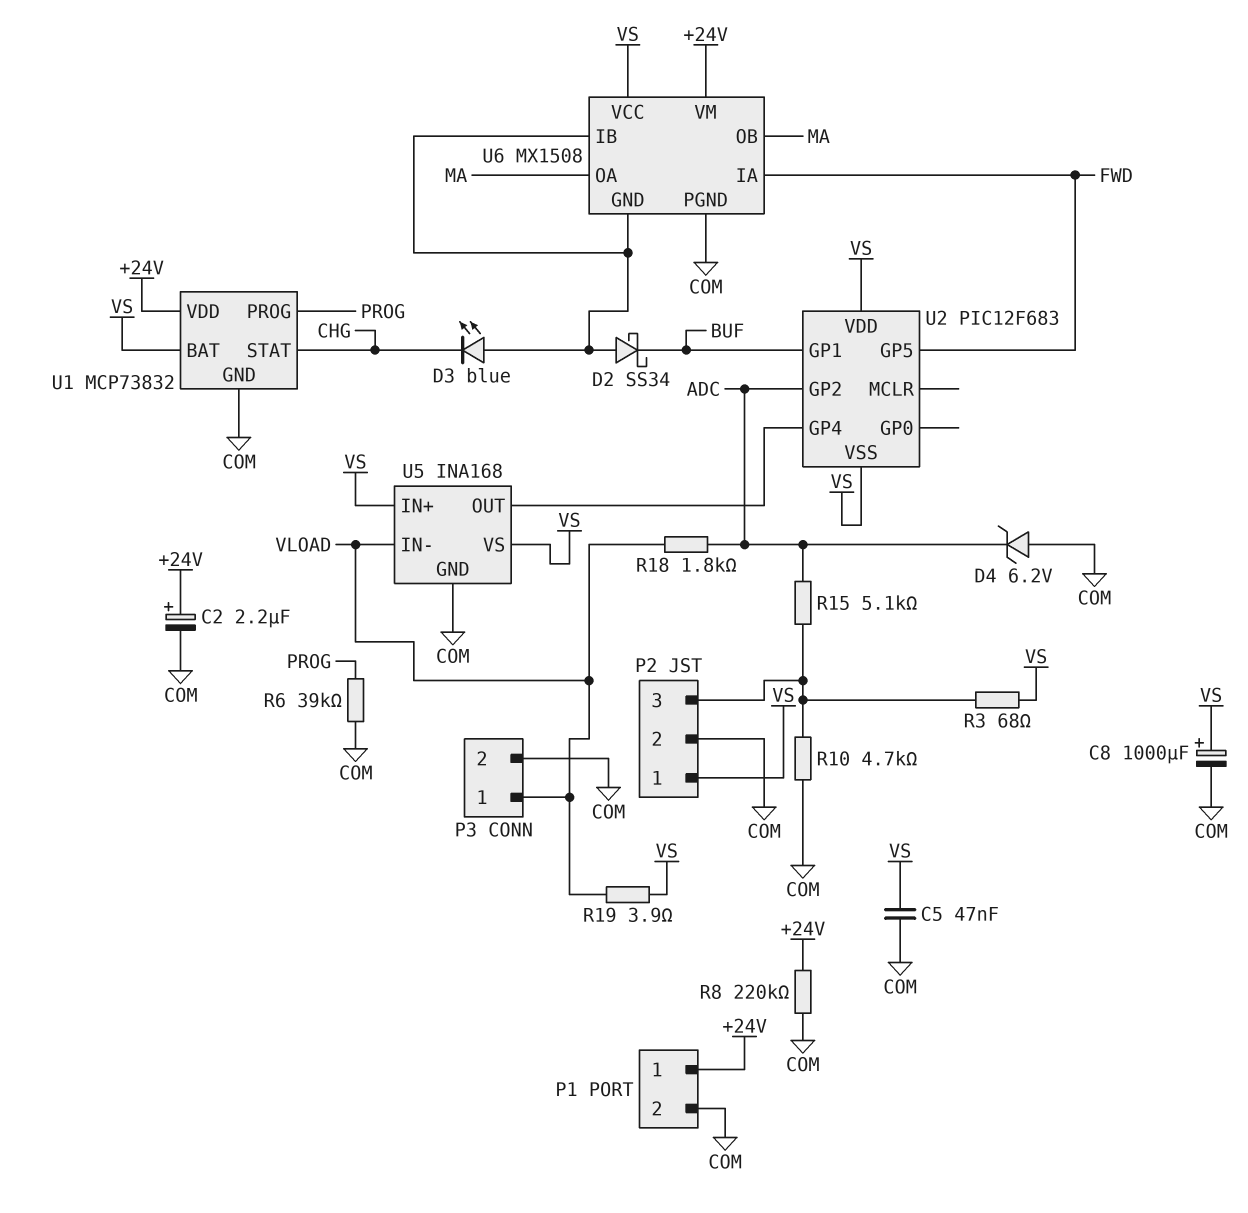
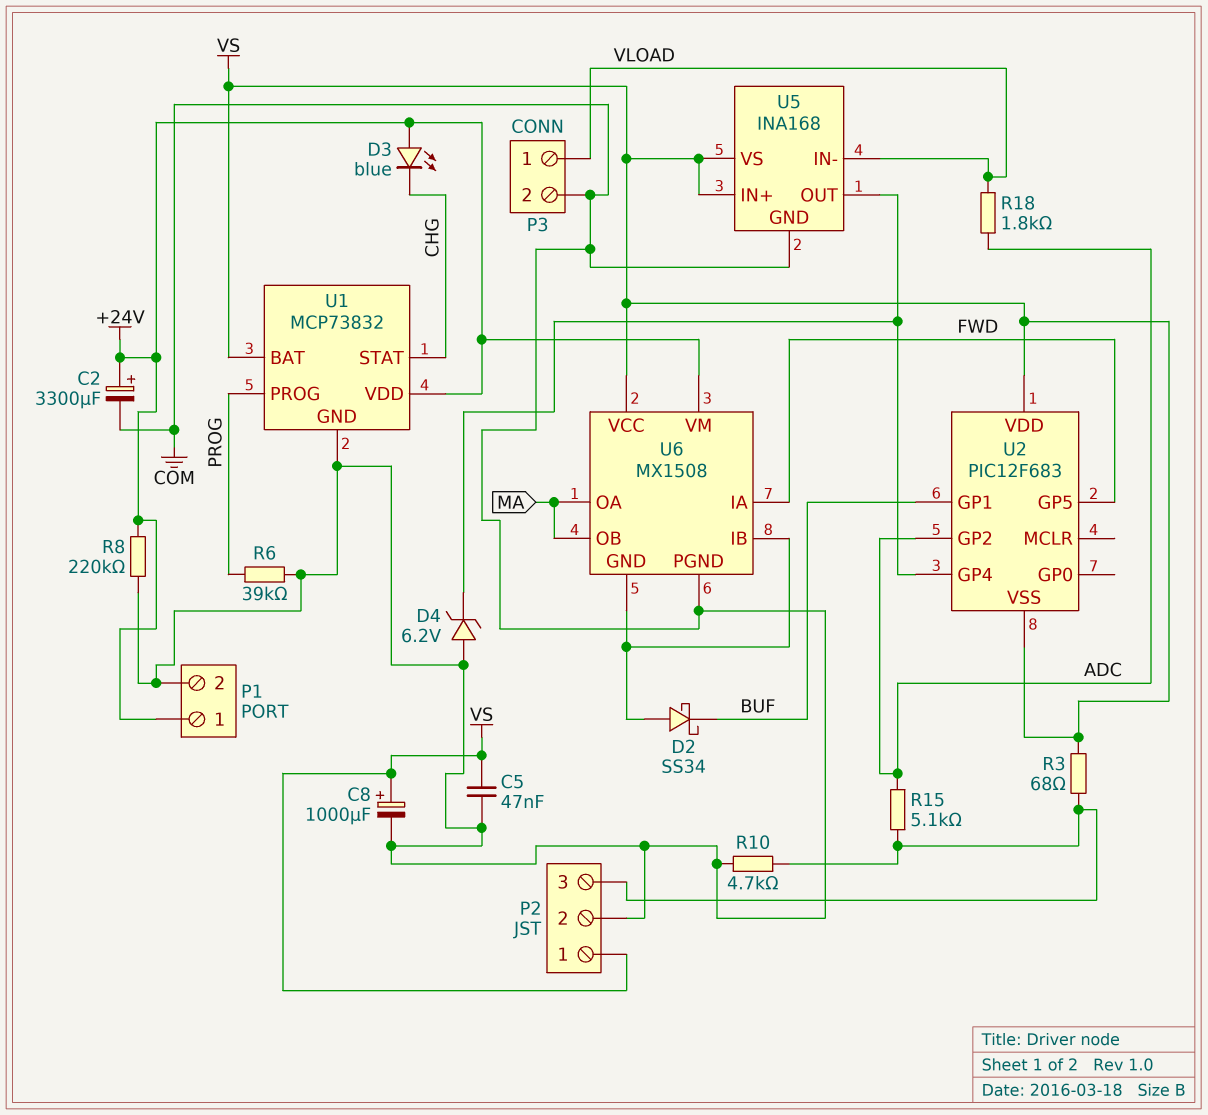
C2: 2.2uF (plus +24V, minus COM) -> 3300uF (plus +24V, minus COM)
D3: LED blue (A U6/GND, K CHG) -> LED blue (A +24V, K CHG)
D4: zener 6.2V (A COM, K ADC) -> zener 6.2V (A COM, K U2/GP4)
R19: 3.9 (VLOAD, VS) -> none

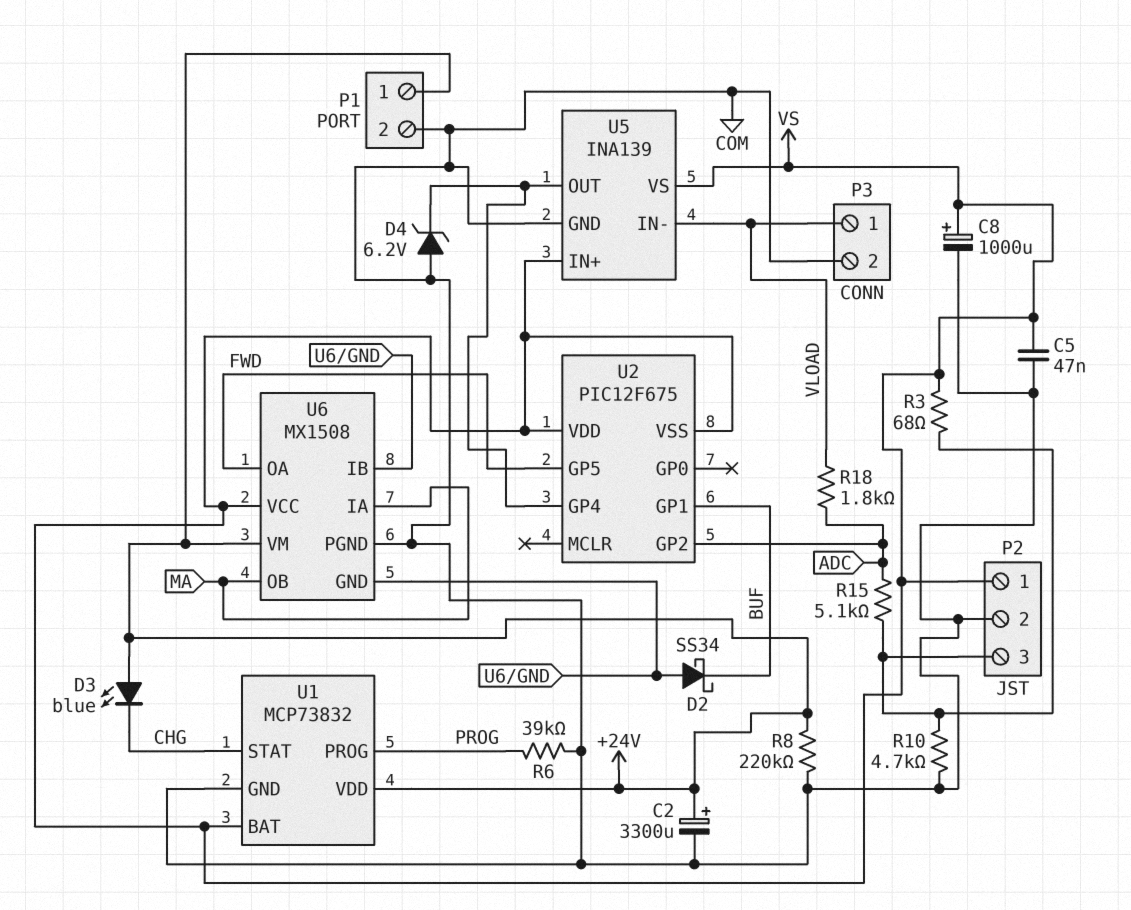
U2: PIC12F683 -> PIC12F675
U5: INA168 -> INA139
U6 pin IA: FWD -> MA
U6 pin OA: MA -> FWD

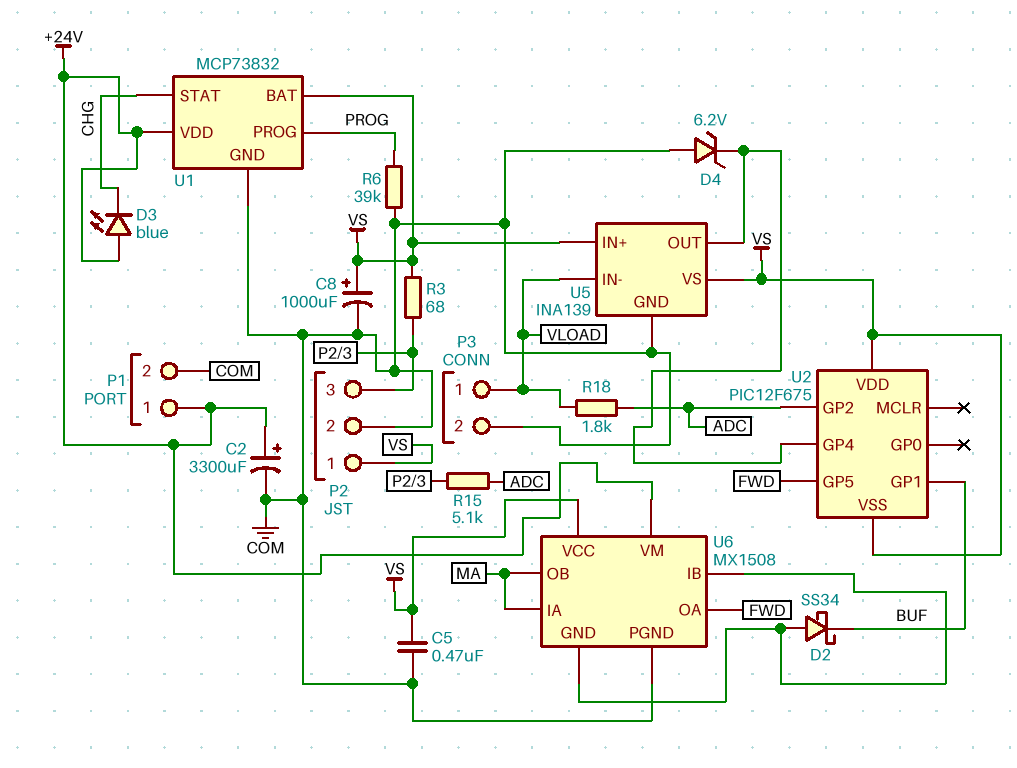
C5: 47nF (COM, VS) -> 470nF (COM, VS)
R8: 220k (+24V, COM) -> none
R10: 4.7k (COM, P2/3) -> none

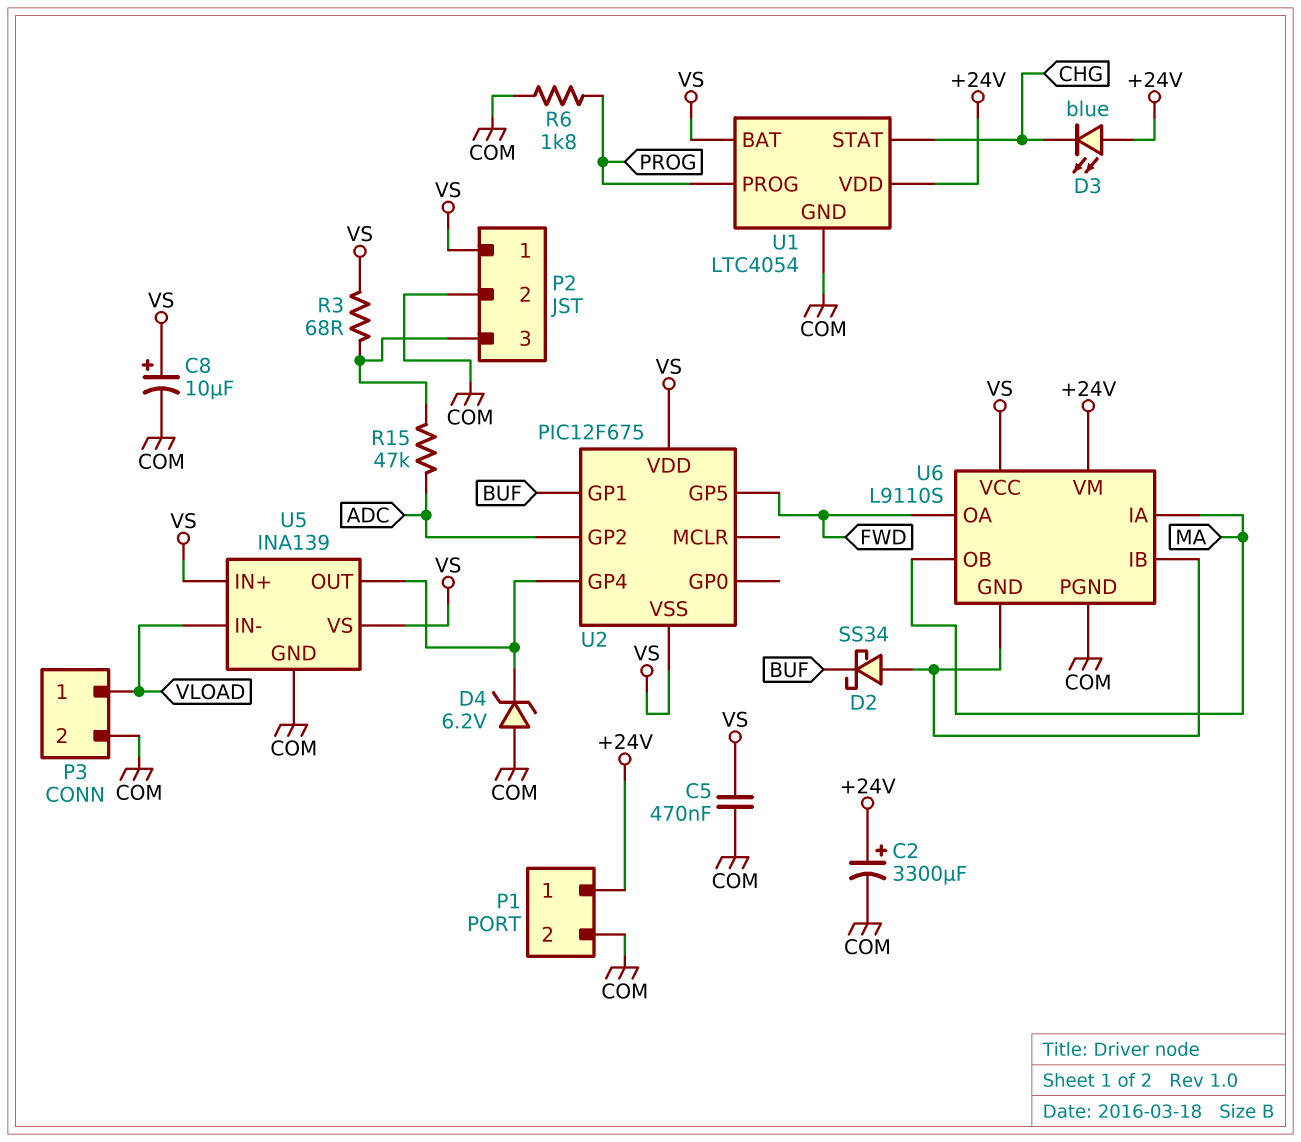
C8: 1000uF (plus VS, minus COM) -> 10uF (plus VS, minus COM)
R6: 39k (COM, PROG) -> 1.8k (COM, PROG)
R15: 5.1k (ADC, P2/3) -> 47k (ADC, P2/3)
R18: 1.8k (ADC, VLOAD) -> none
U1: MCP73832 -> LTC4054
U6: MX1508 -> L9110S

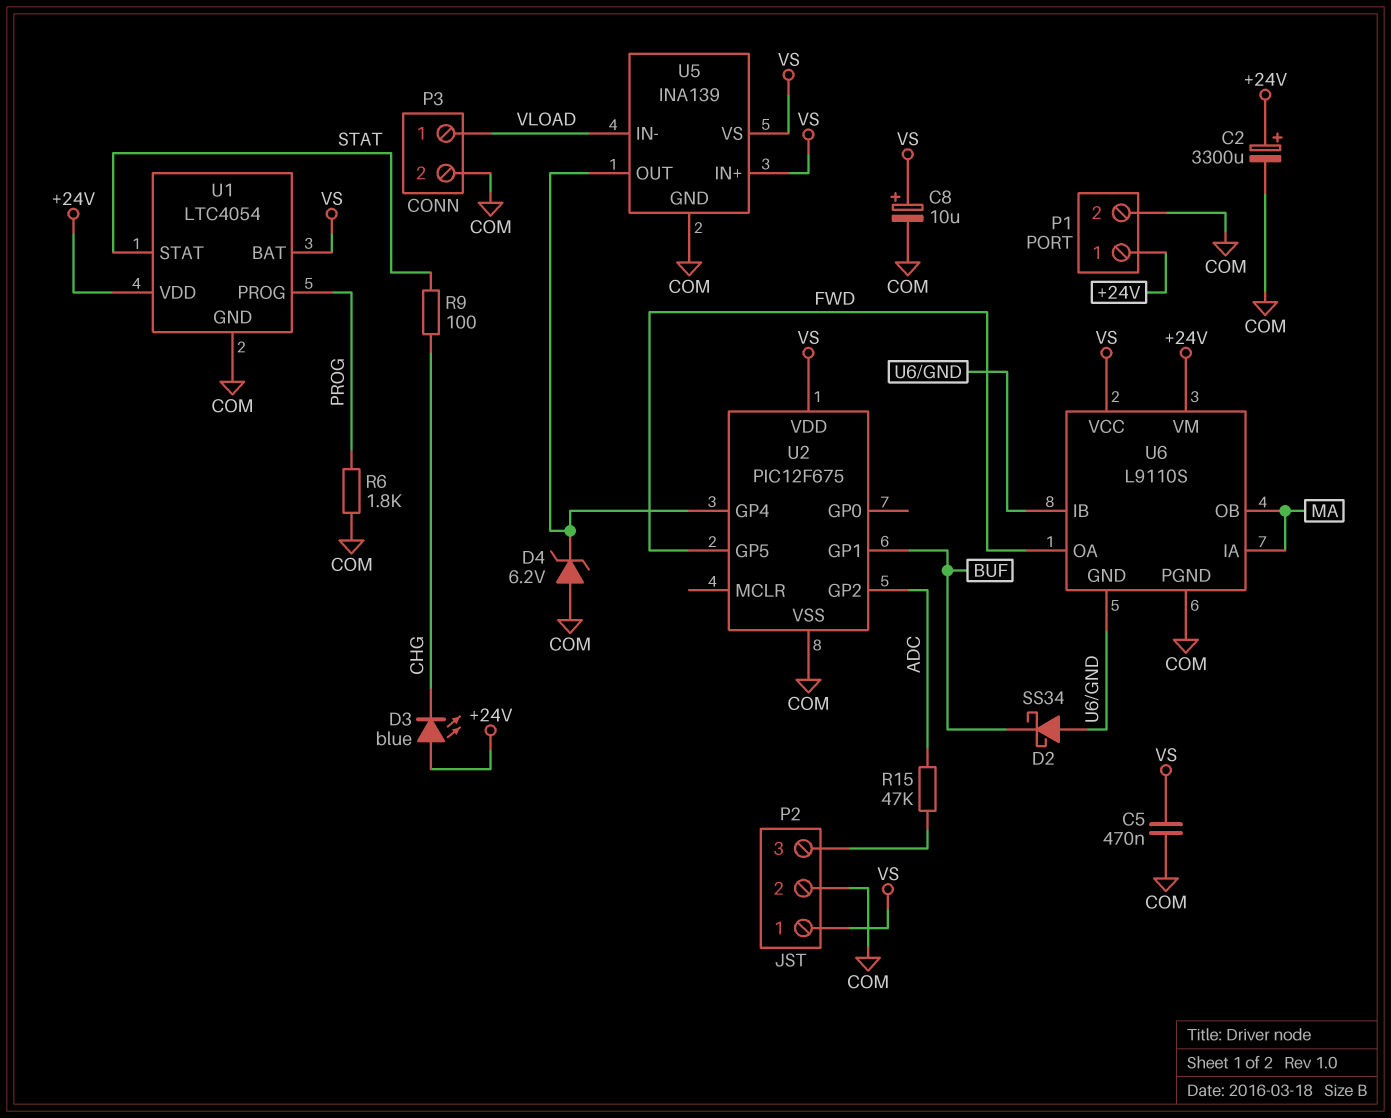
R3: 68 (P2/3, VS) -> none
R9: none -> 100 (CHG, STAT)
U1 pin STAT: CHG -> STAT
U2 pin VSS: VS -> COM

